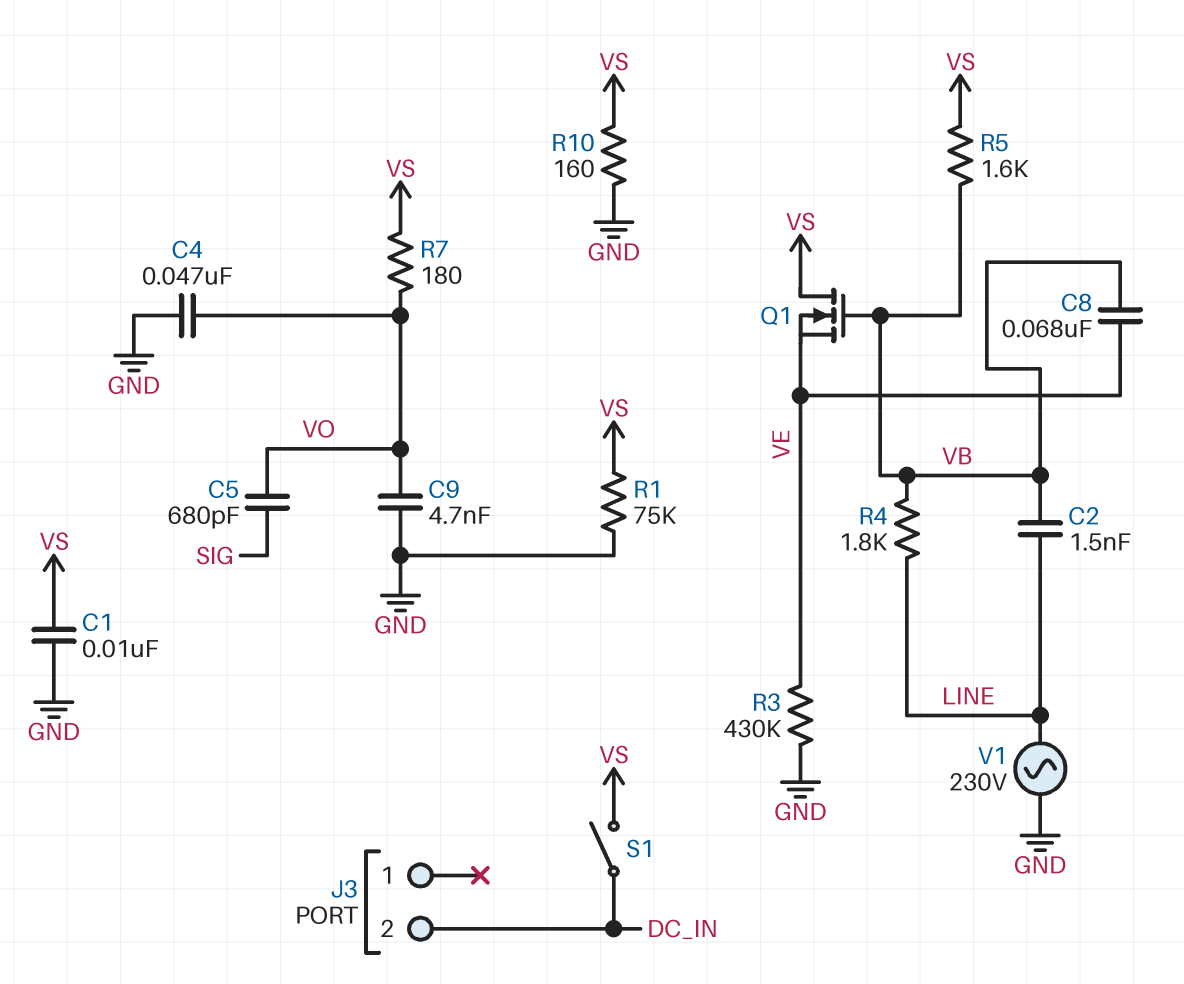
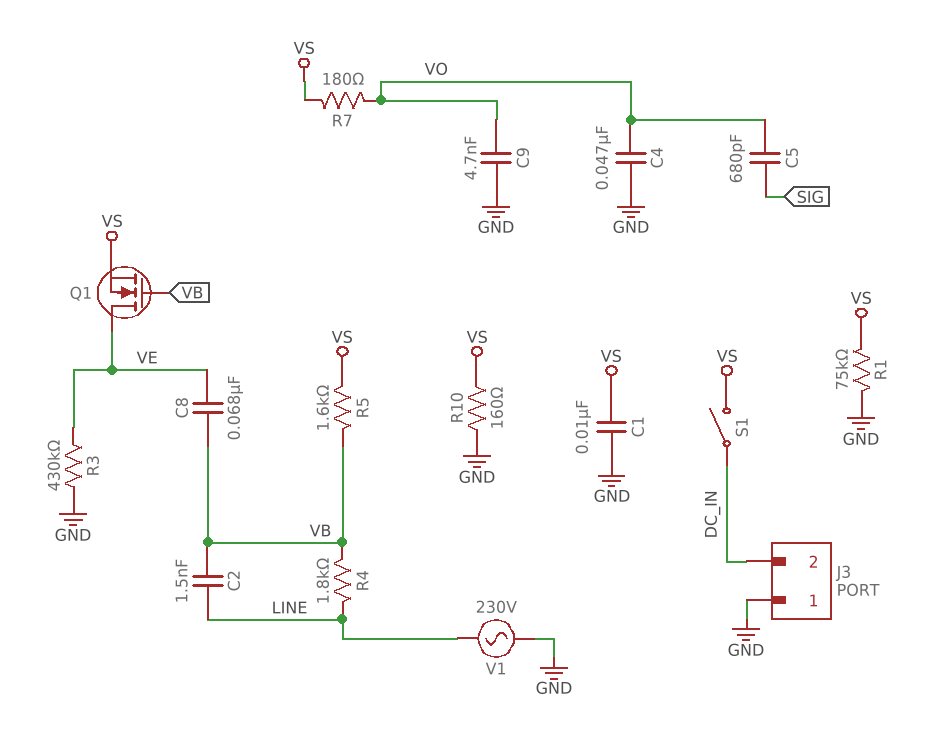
J3 pin 1: none -> GND
Q1: NMOS (G VB, D VS, S VE) -> NMOS (G VB, D VE, S VS)

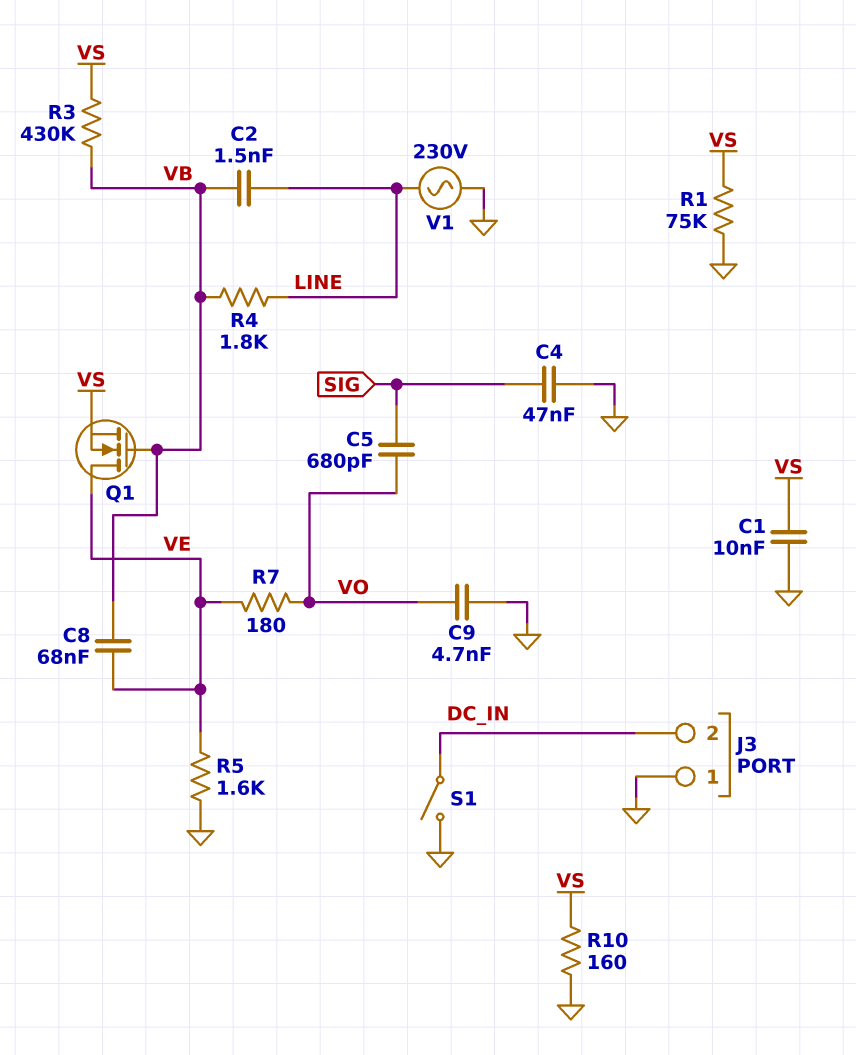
C4: 47nF (GND, VO) -> 47nF (GND, SIG)
R3: 430k (GND, VE) -> 430k (VB, VS)
R5: 1.6k (VB, VS) -> 1.6k (GND, VE)
R7: 180 (VO, VS) -> 180 (VE, VO)
S1: switch (DC_IN, VS) -> switch (DC_IN, GND)

